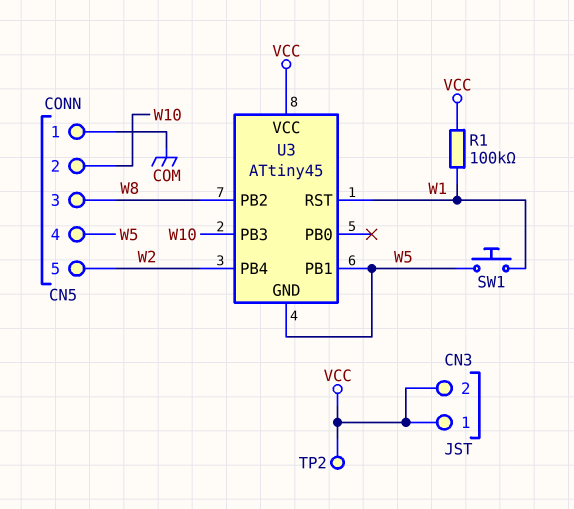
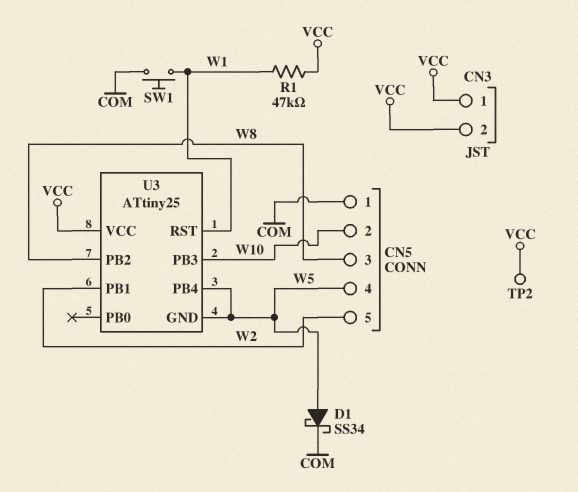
D1: none -> schottky SS34 (A W5, K COM)
R1: 100k (VCC, W1) -> 47k (VCC, W1)
SW1: button (W1, W5) -> button (COM, W1)
U3: ATtiny45 -> ATtiny25
U3 pin PB1: W5 -> W2
U3 pin PB4: W2 -> W5

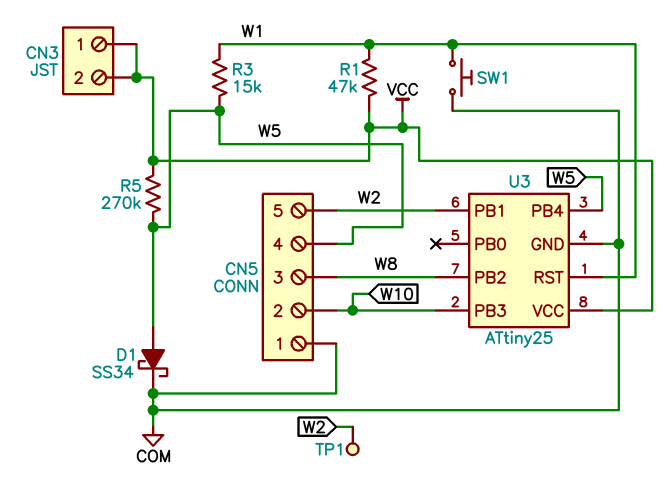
R3: none -> 15k (W1, W5)
R5: none -> 270k (VCC, W5)
TP1: none -> test point (W2)
TP2: test point (VCC) -> none
U3 pin GND: W5 -> COM

